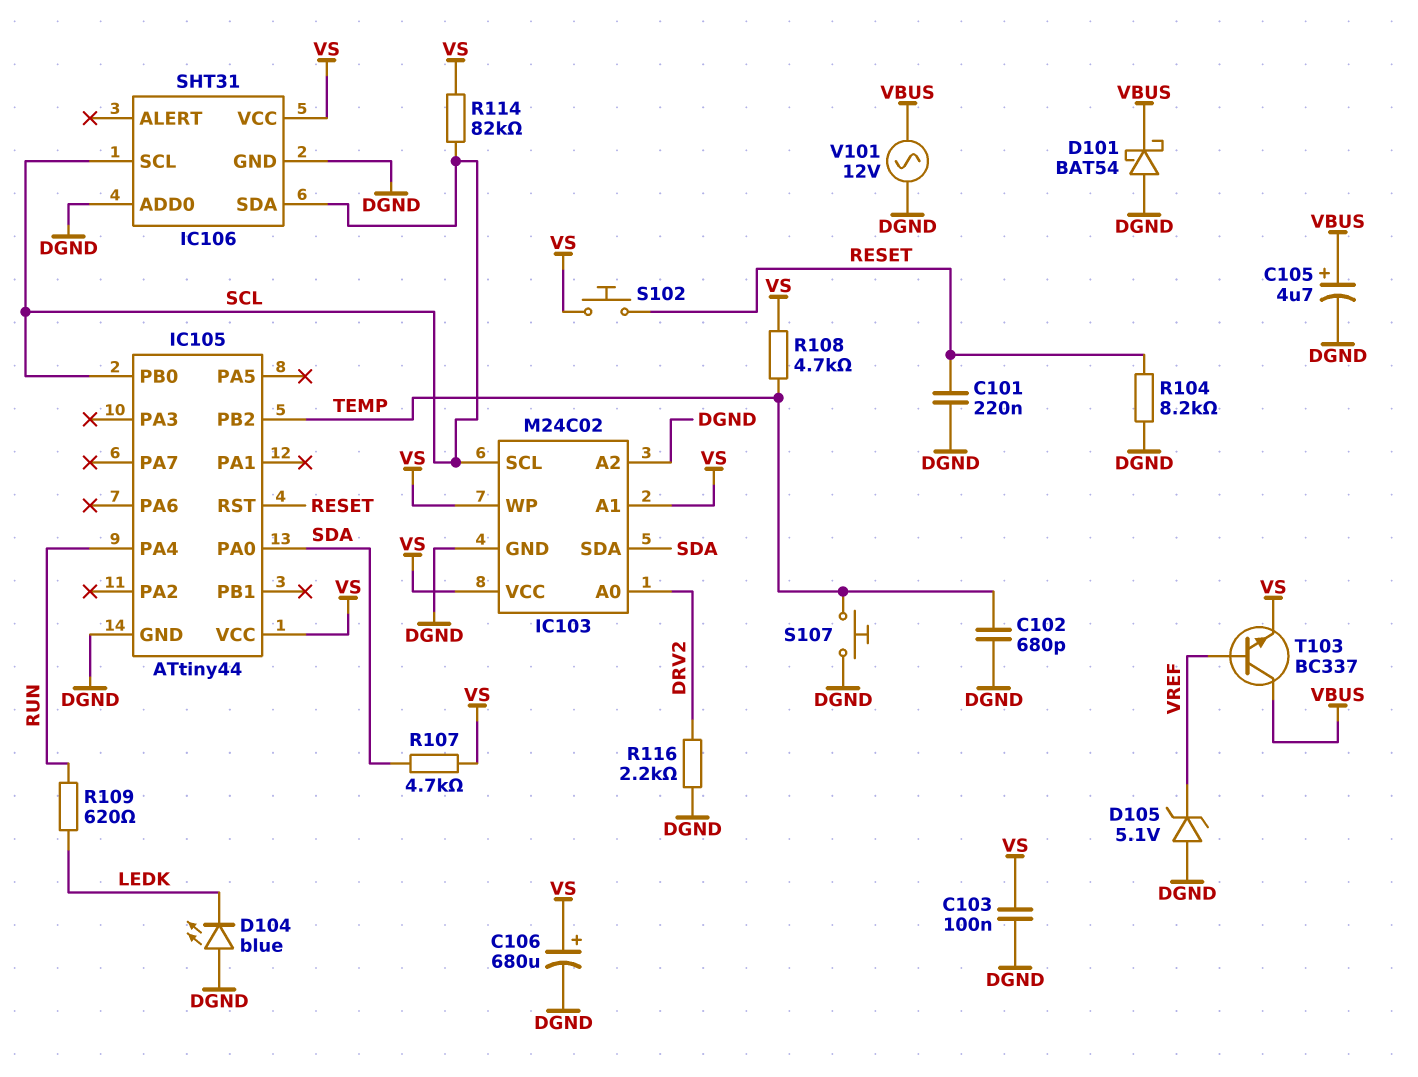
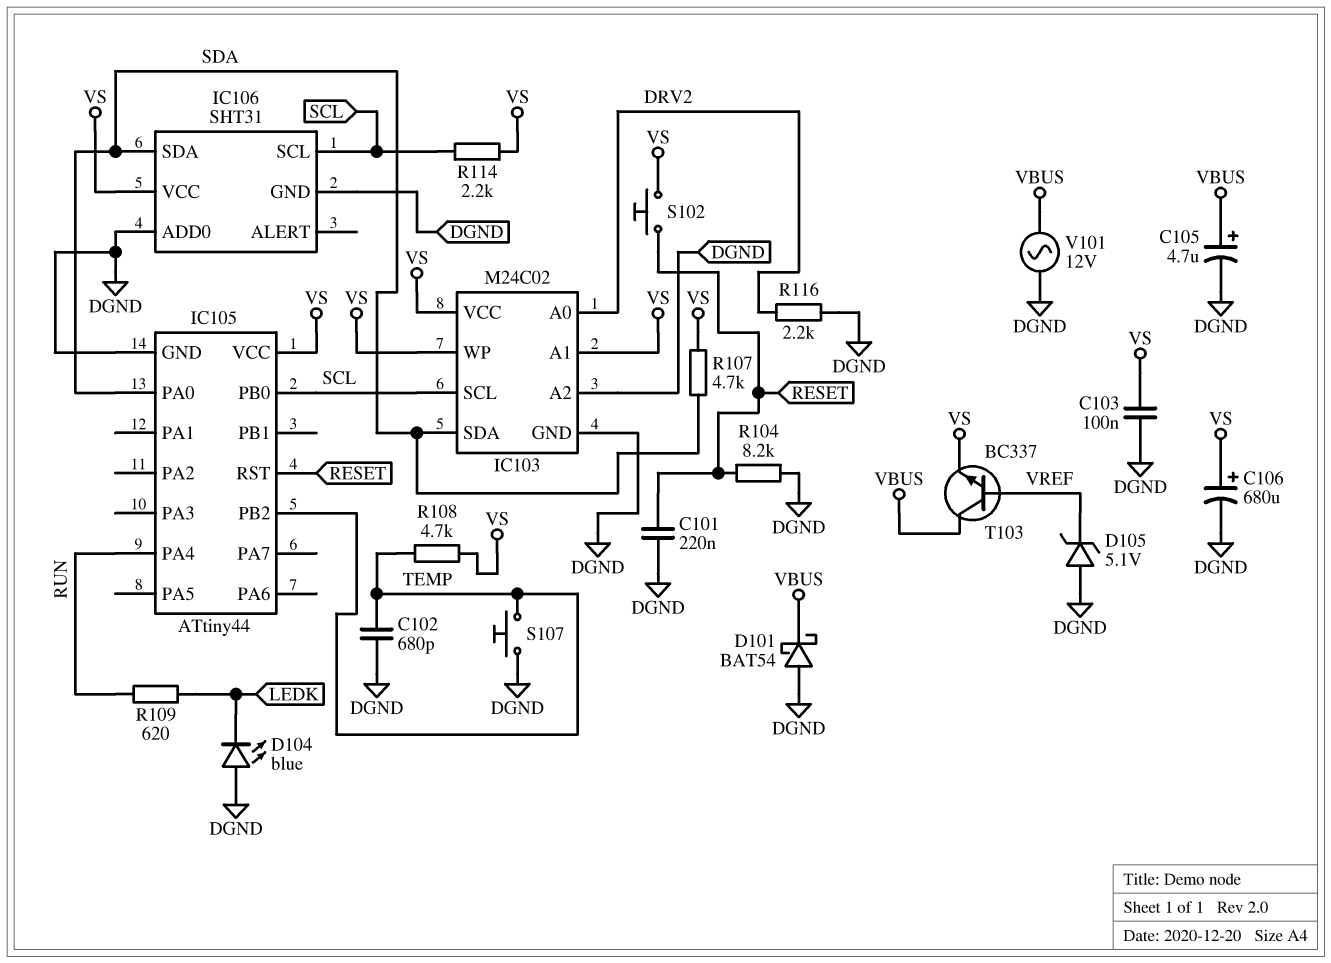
IC106 pin SDA: SCL -> SDA
R114: 82k (SCL, VS) -> 2.2k (SCL, VS)

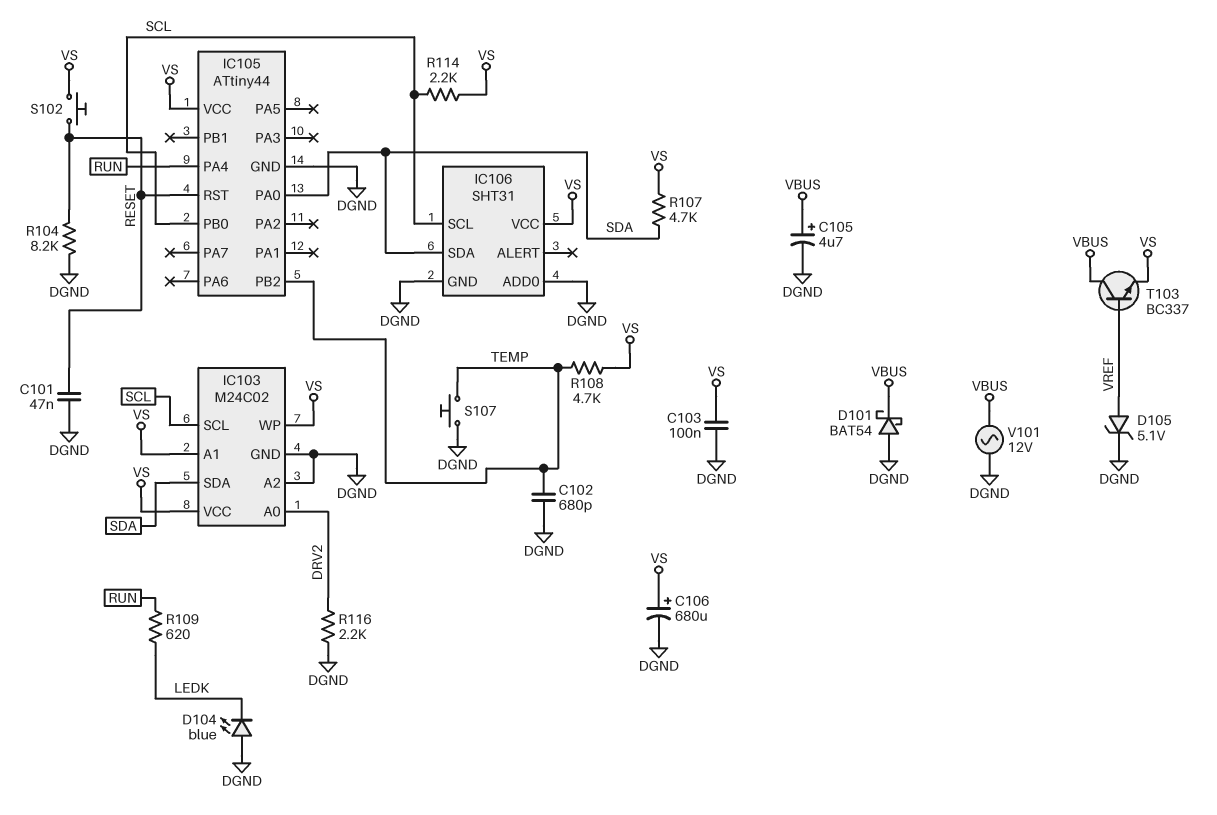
C101: 220nF (DGND, RESET) -> 47nF (DGND, RESET)
D105: zener 5.1V (A DGND, K VREF) -> zener 5.1V (A VREF, K DGND)

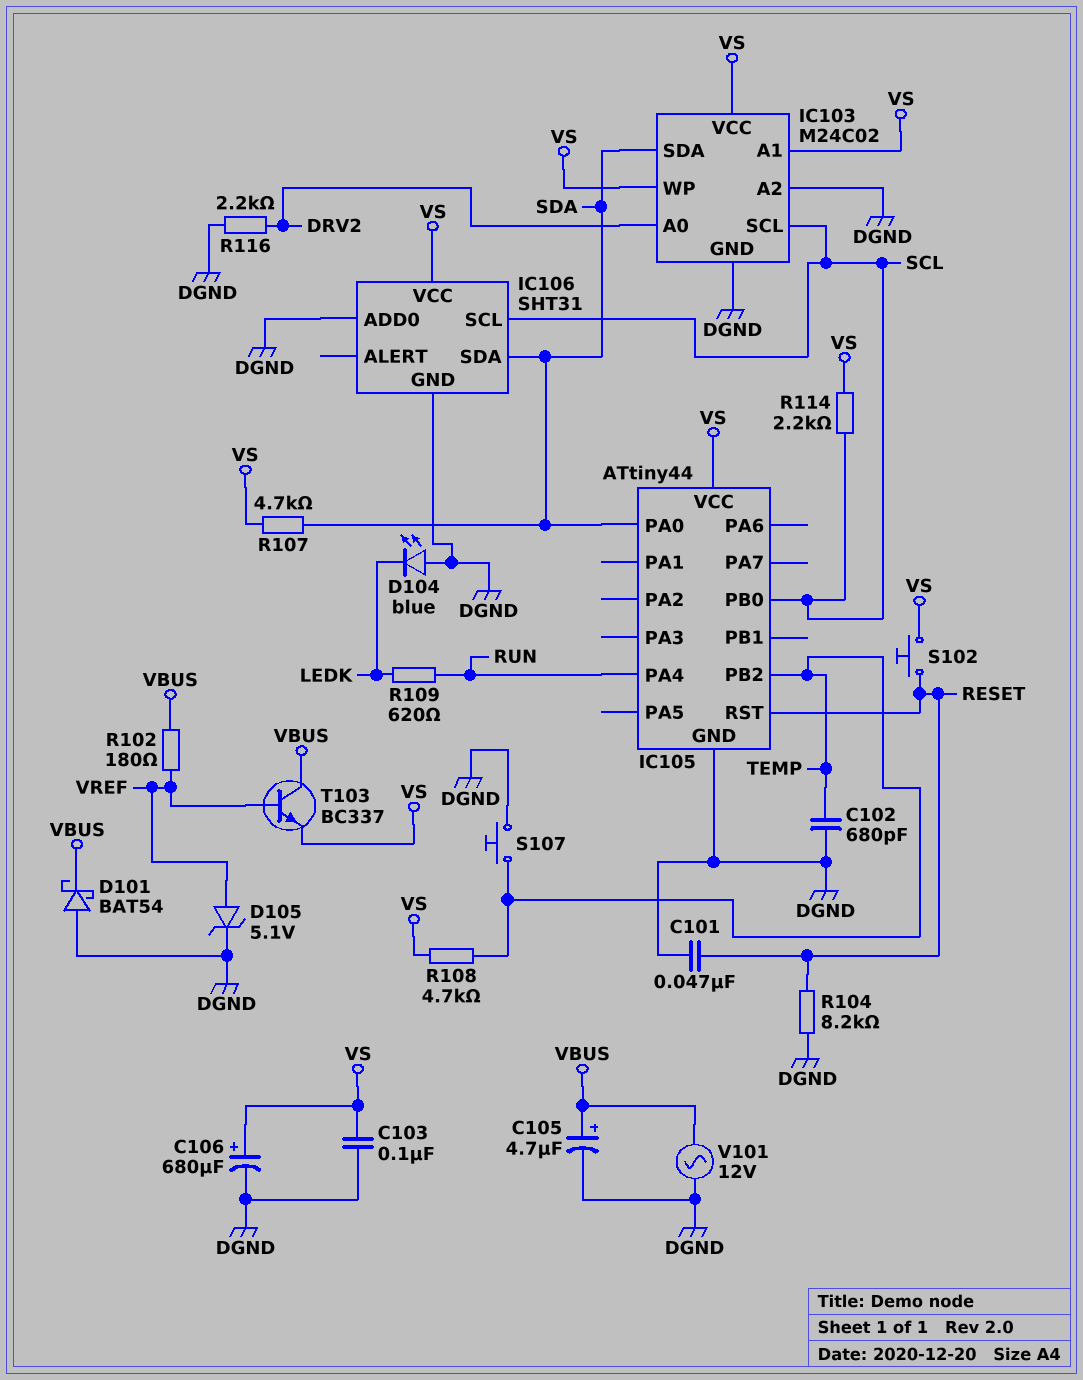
R102: none -> 180 (VBUS, VREF)

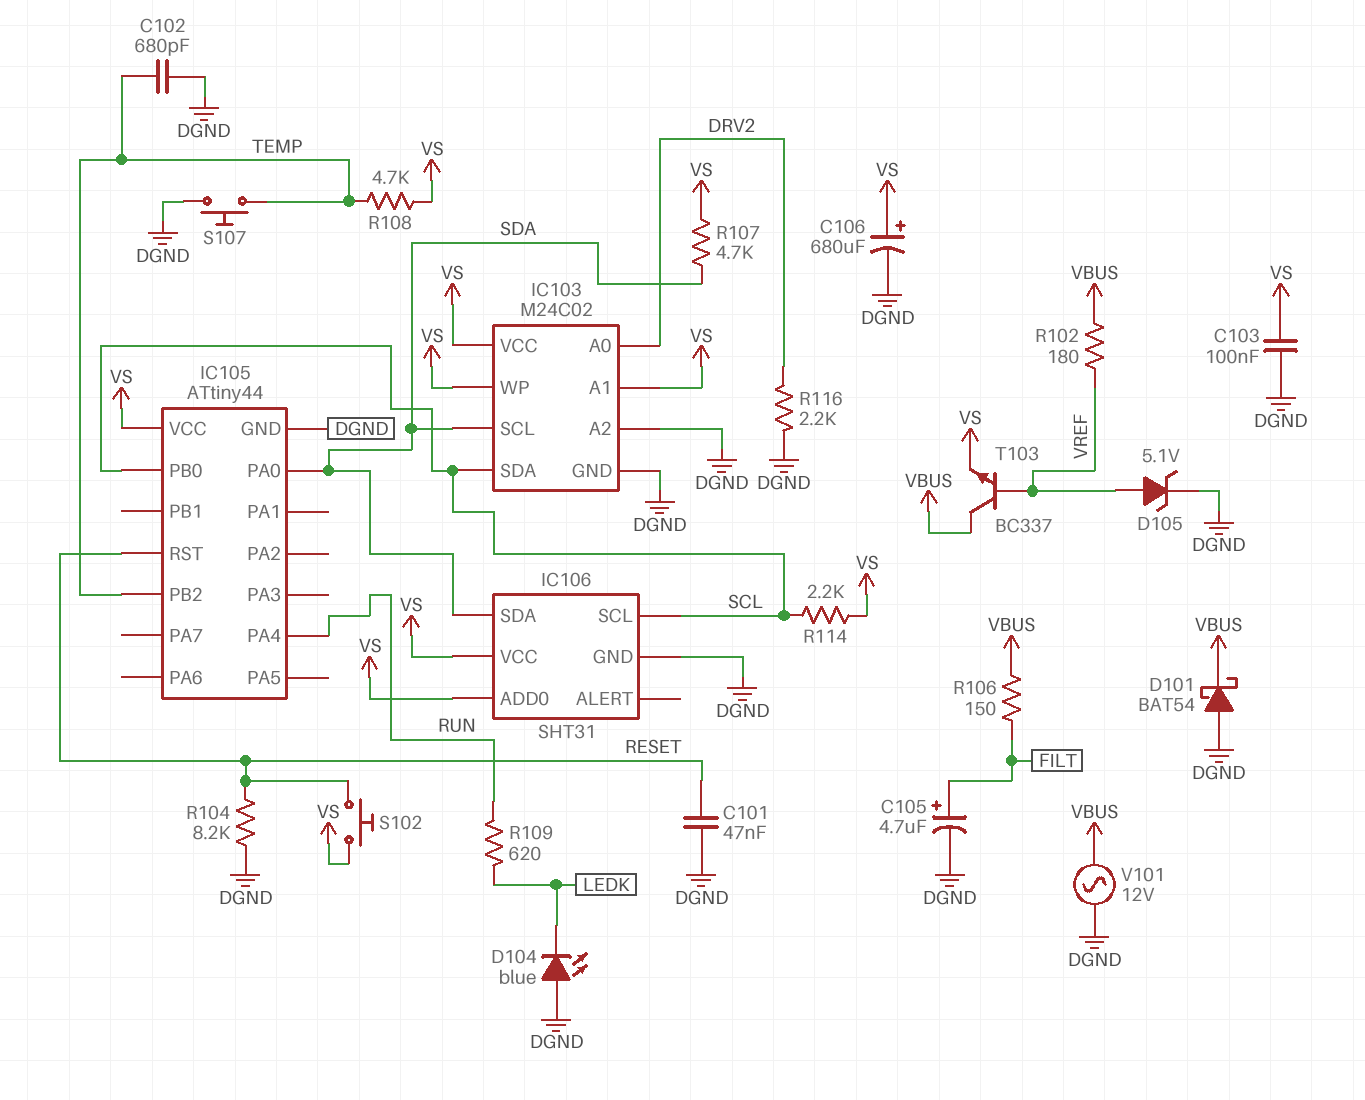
C105: 4.7uF (plus VBUS, minus DGND) -> 4.7uF (plus FILT, minus DGND)
IC103 pin SCL: SCL -> SDA
IC103 pin SDA: SDA -> SCL
IC106 pin ADD0: DGND -> VS
R106: none -> 150 (FILT, VBUS)

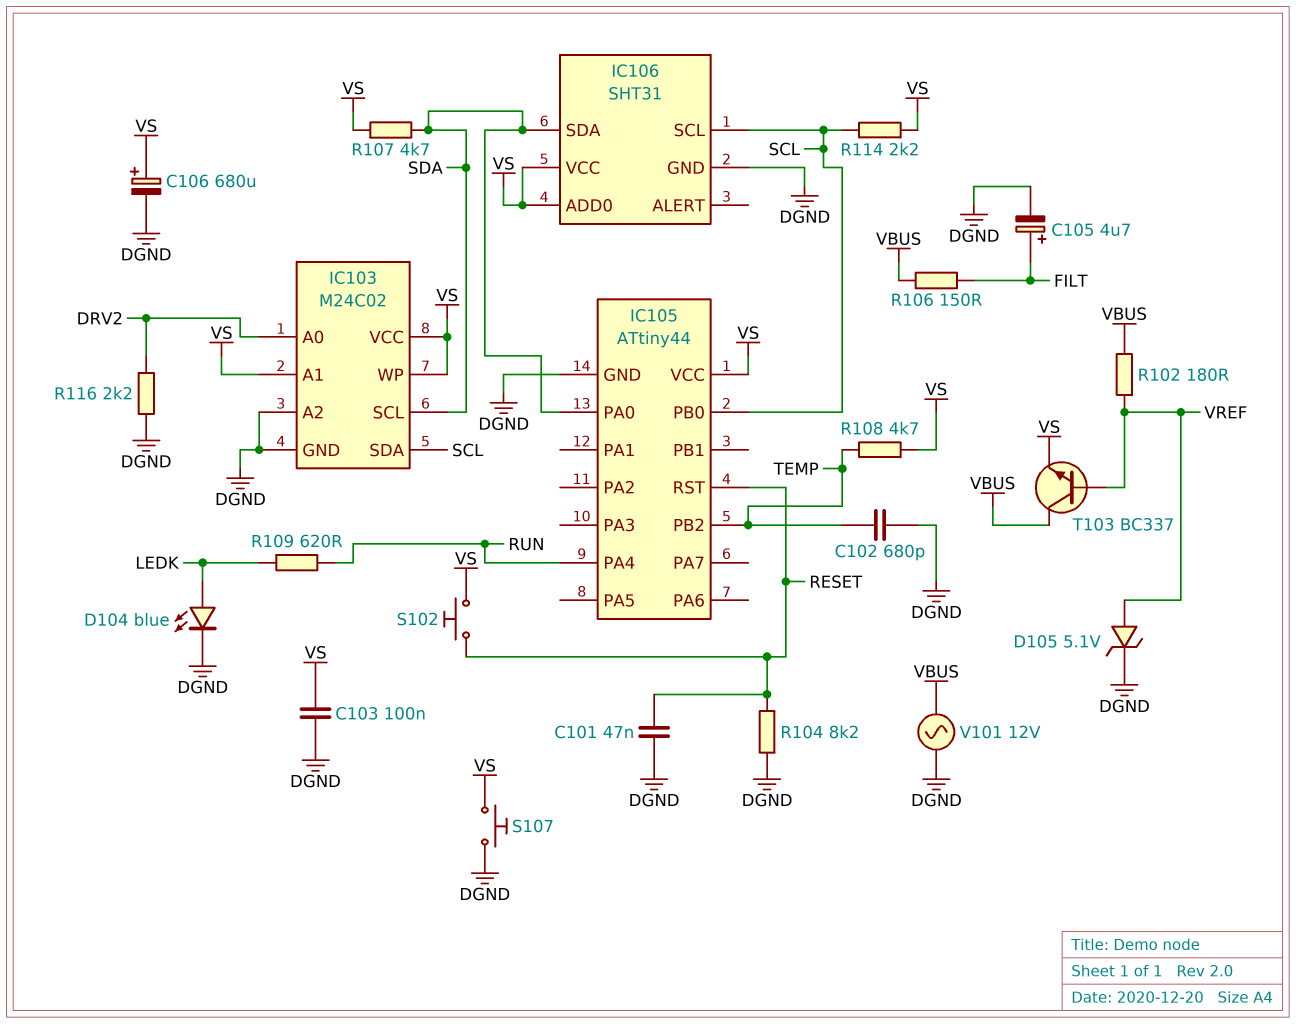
D101: schottky BAT54 (A DGND, K VBUS) -> none
D104: LED blue (A DGND, K LEDK) -> LED blue (A LEDK, K DGND)
S107: button (DGND, TEMP) -> button (DGND, VS)

